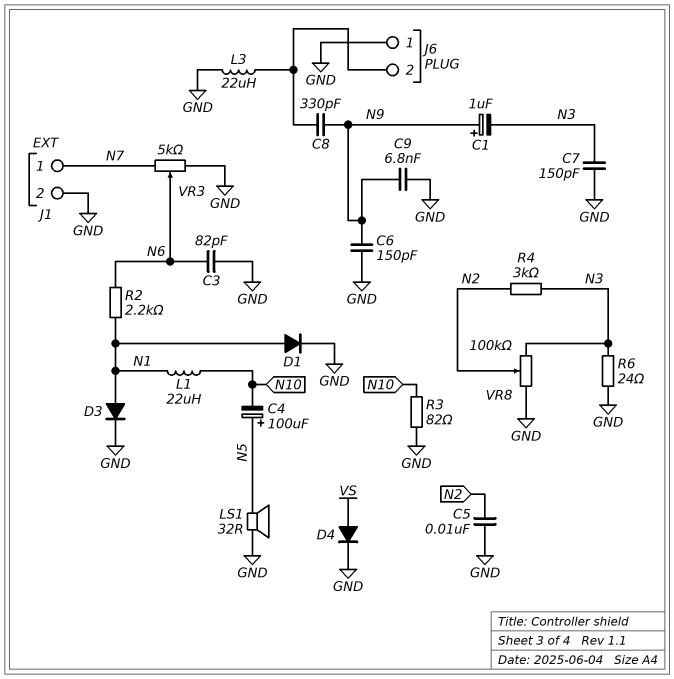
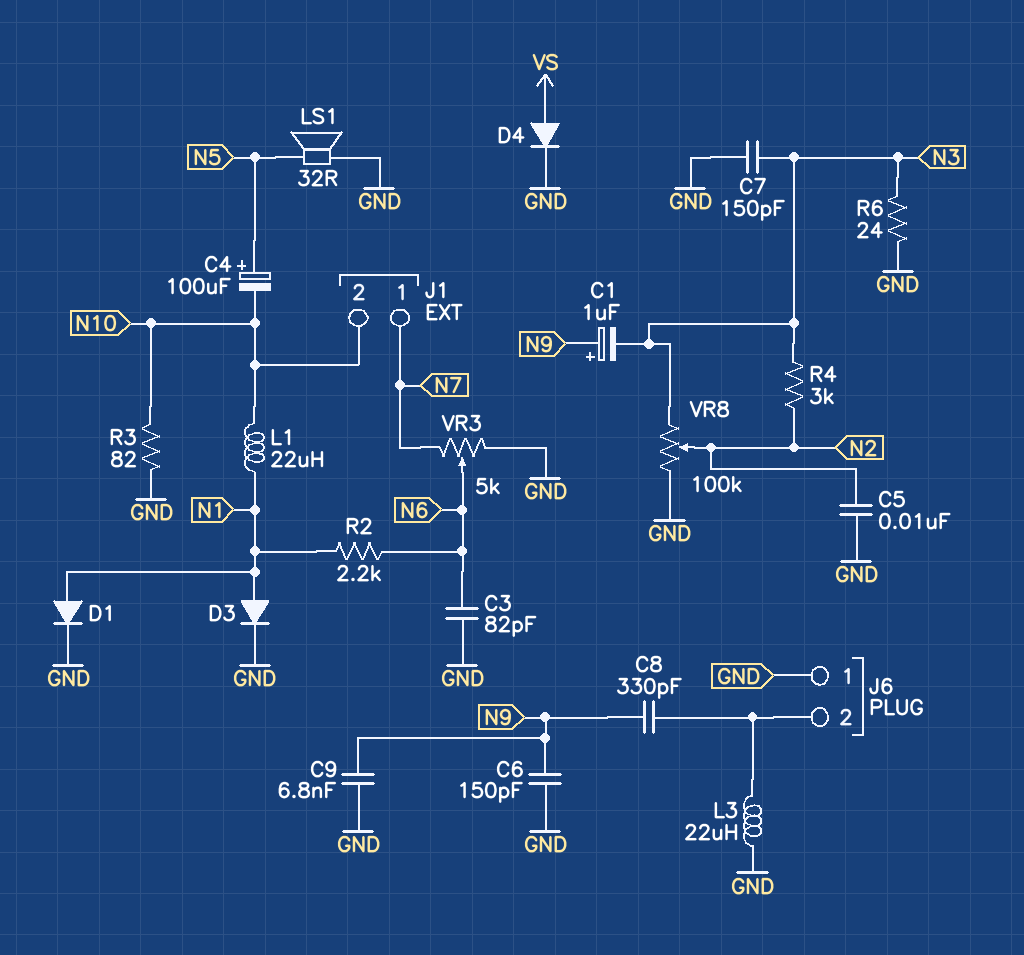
J1 pin 2: GND -> N10

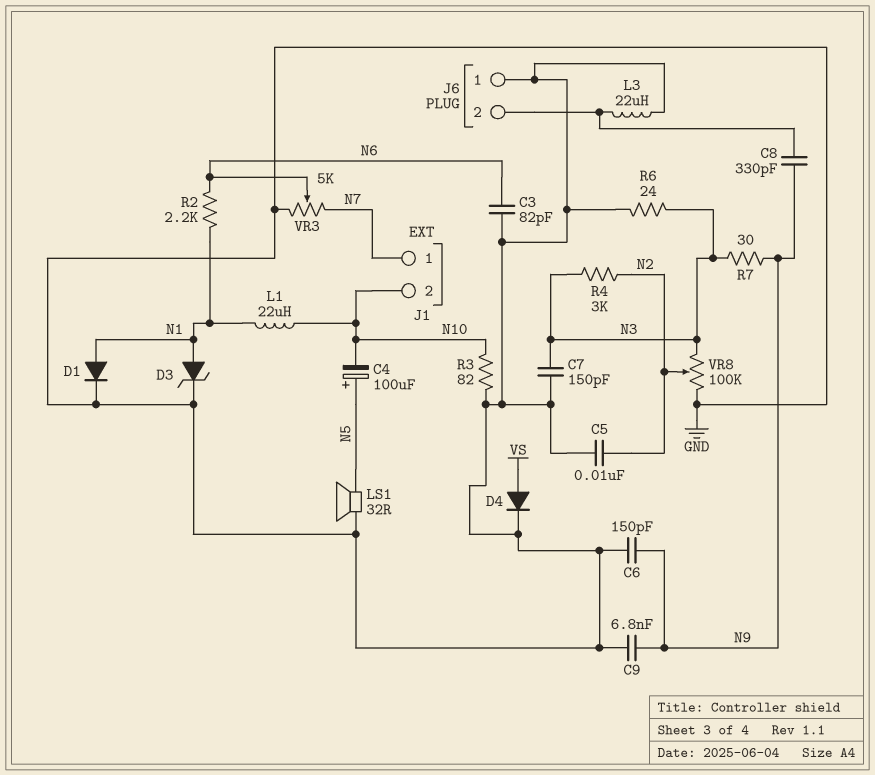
C1: 1uF (plus N9, minus N3) -> none
D3: diode (A N1, K GND) -> zener (A N1, K GND)
R7: none -> 30 (N3, N9)

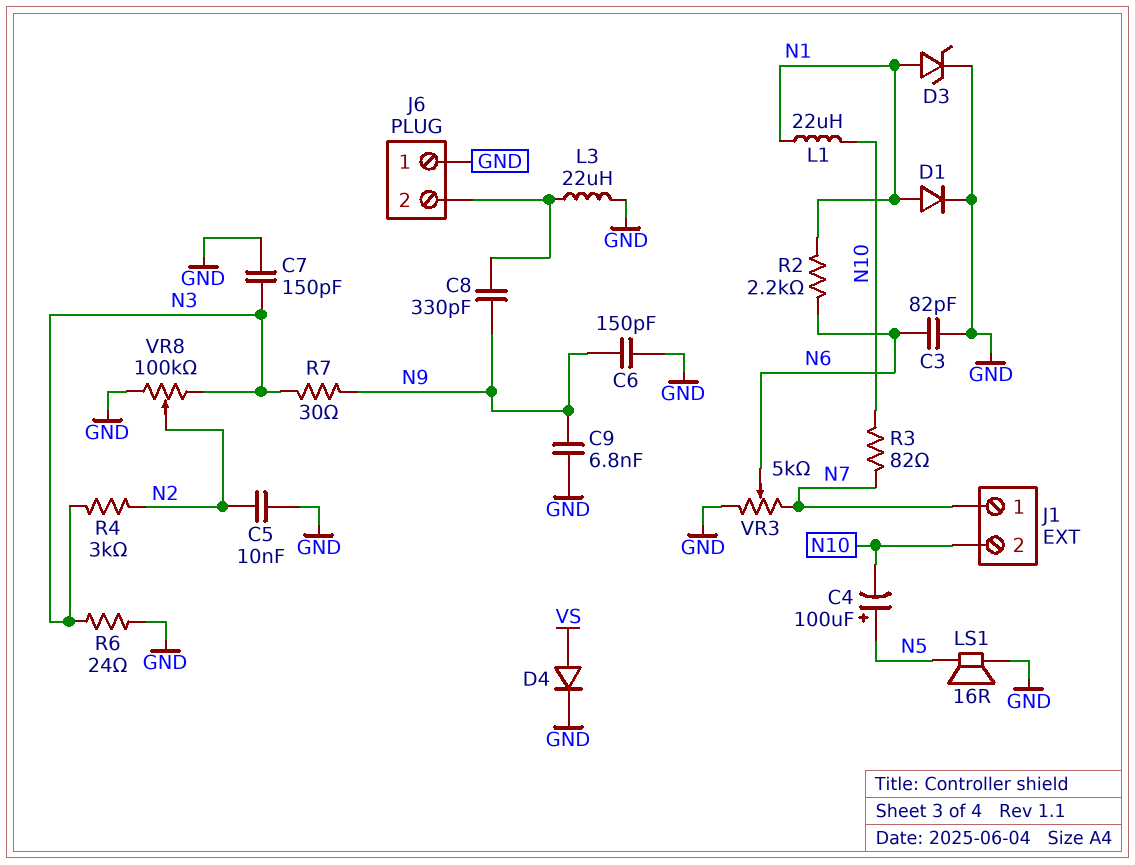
LS1: speaker 32R (GND, N5) -> speaker 16R (GND, N5)
R3: 82 (GND, N10) -> 82 (N7, N10)

